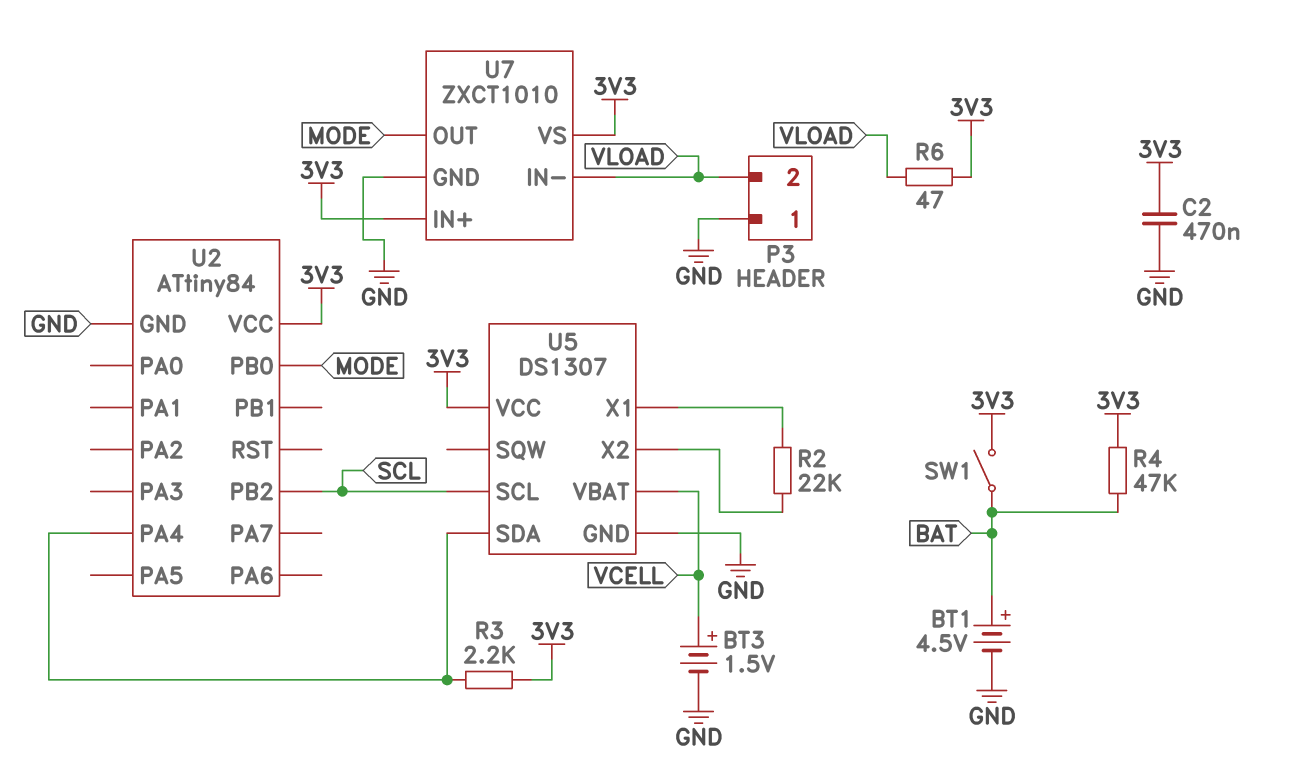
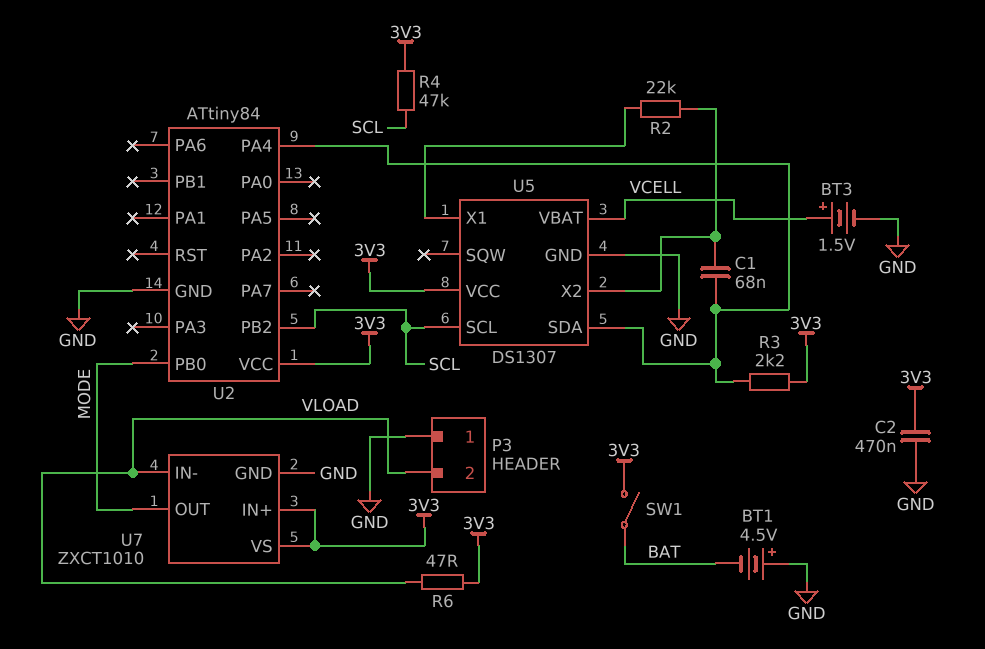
BT1: 4.5V (plus BAT, minus GND) -> 4.5V (plus GND, minus BAT)
C1: none -> 68nF (U2/PA4, U5/X2)
R4: 47k (3V3, BAT) -> 47k (3V3, SCL)

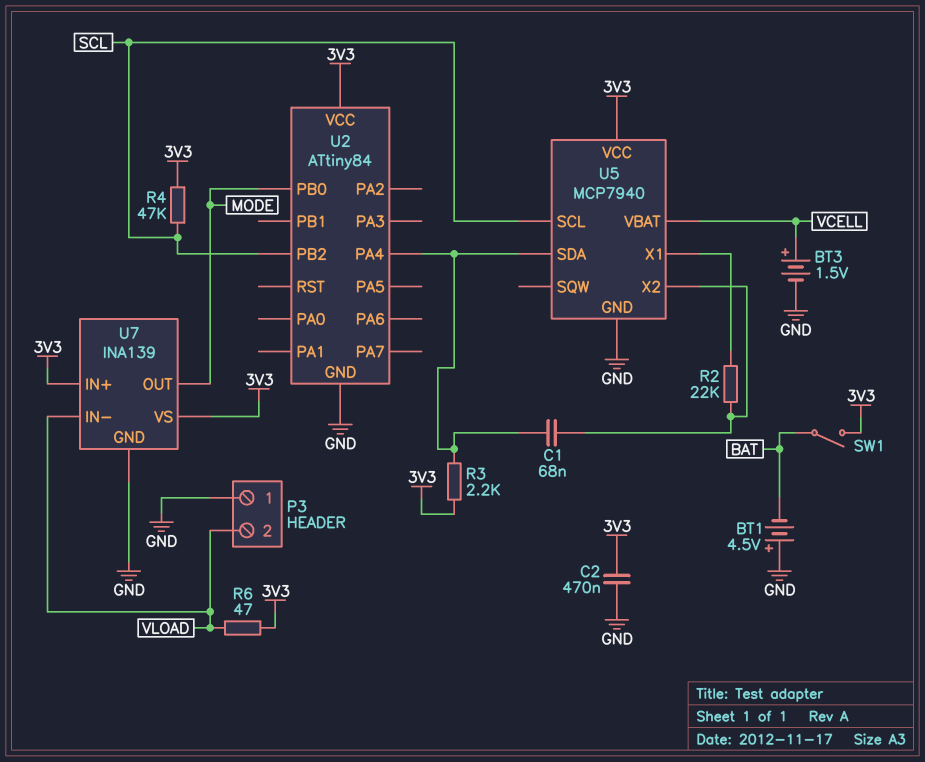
U5: DS1307 -> MCP7940
U7: ZXCT1010 -> INA139

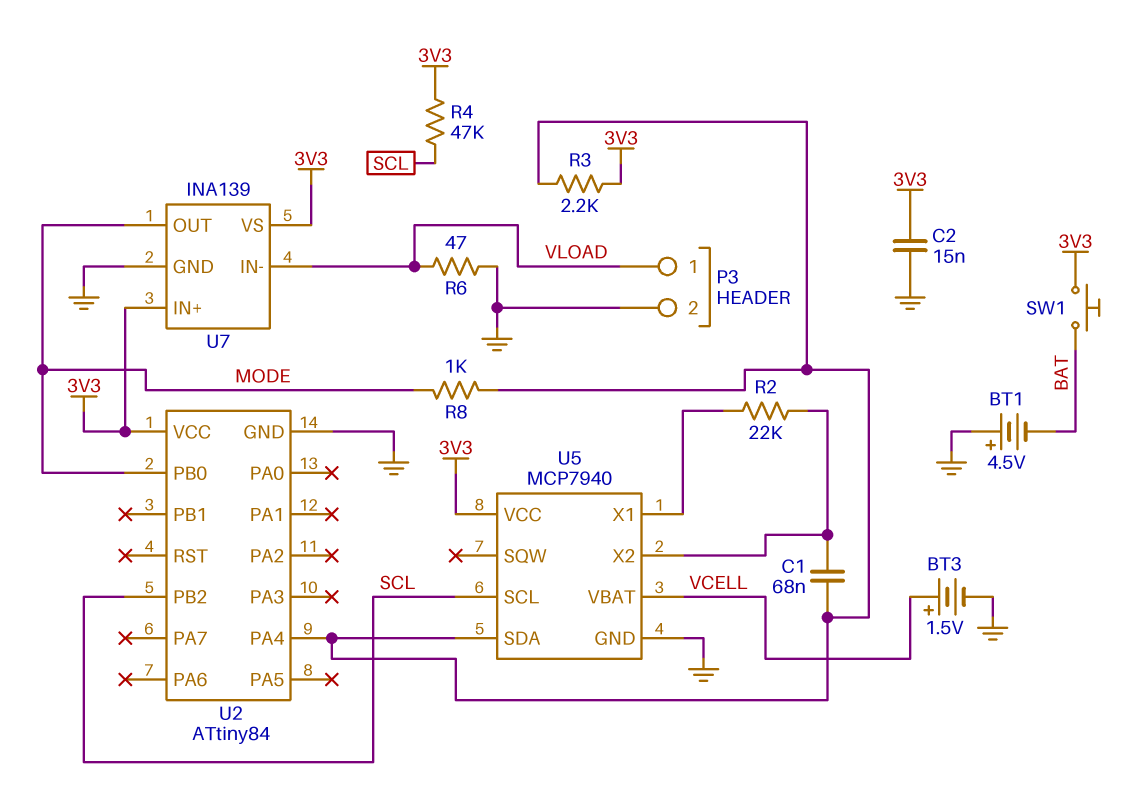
C2: 470nF (3V3, GND) -> 15nF (3V3, GND)
P3 pin 1: GND -> VLOAD
P3 pin 2: VLOAD -> GND
R6: 47 (3V3, VLOAD) -> 47 (GND, VLOAD)
R8: none -> 1k (MODE, U2/PA4)
SW1: switch (3V3, BAT) -> button (3V3, BAT)

